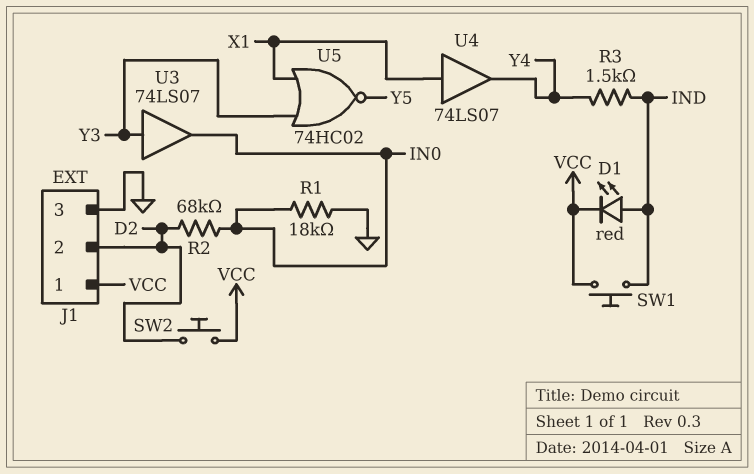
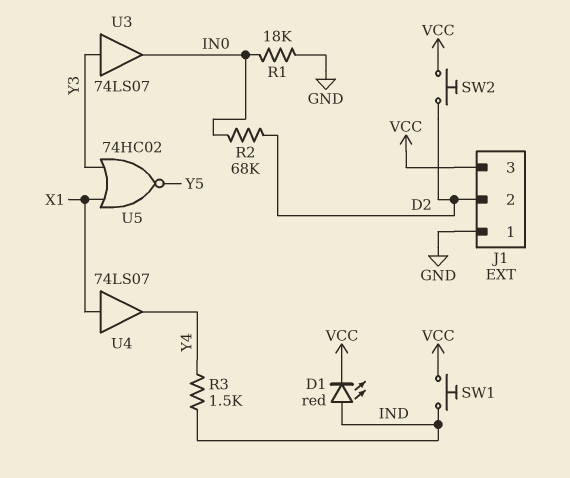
J1 pin 1: VCC -> GND
J1 pin 3: GND -> VCC

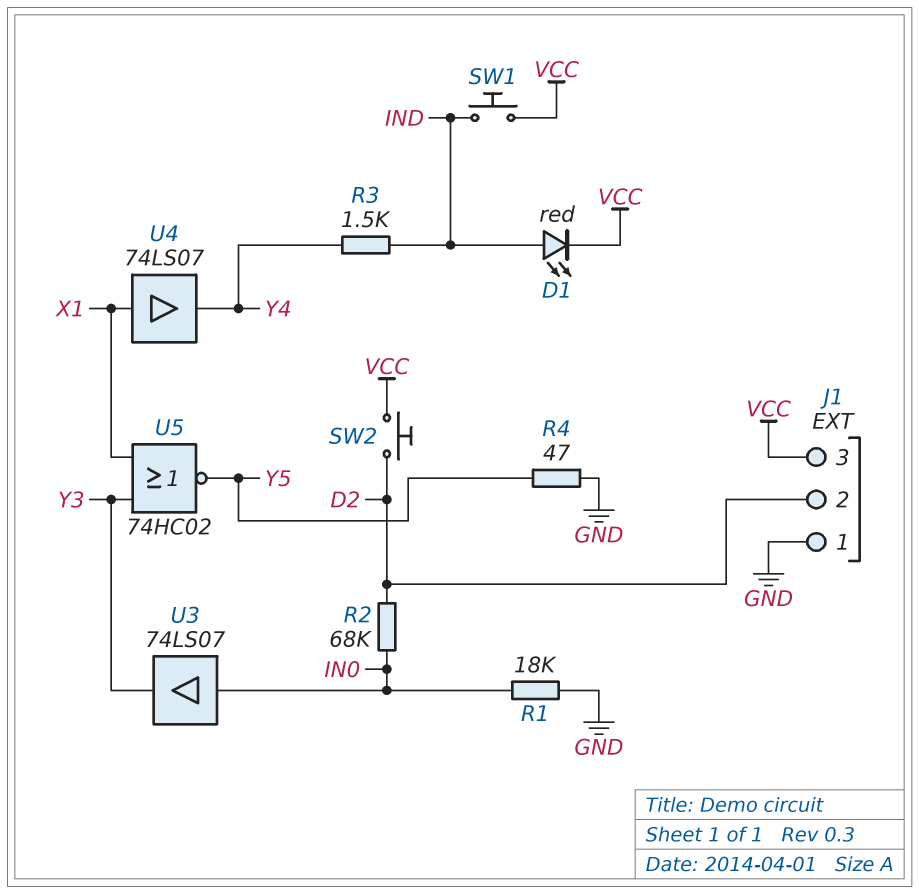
R4: none -> 47 (GND, Y5)
U3: buffer 74LS07 (in Y3, out IN0) -> buffer 74LS07 (in IN0, out Y3)

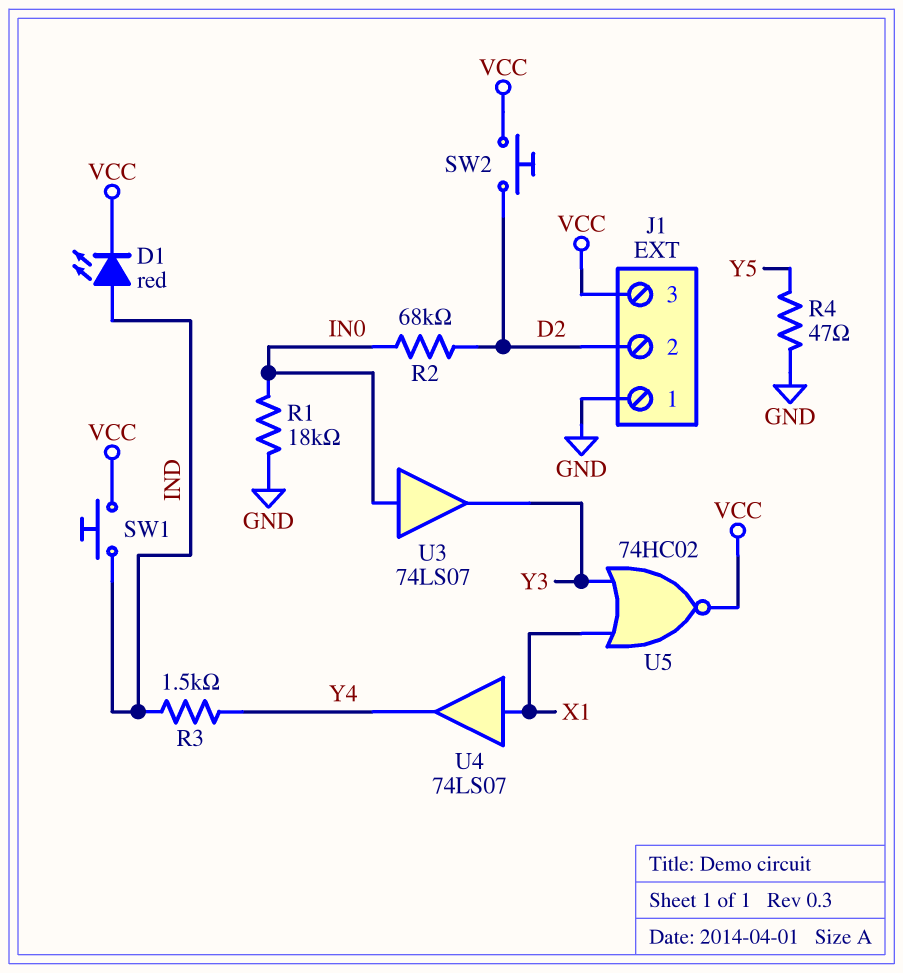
U5: NOR 74HC02 (in X1, in Y3, out Y5) -> NOR 74HC02 (in X1, in Y3, out VCC)

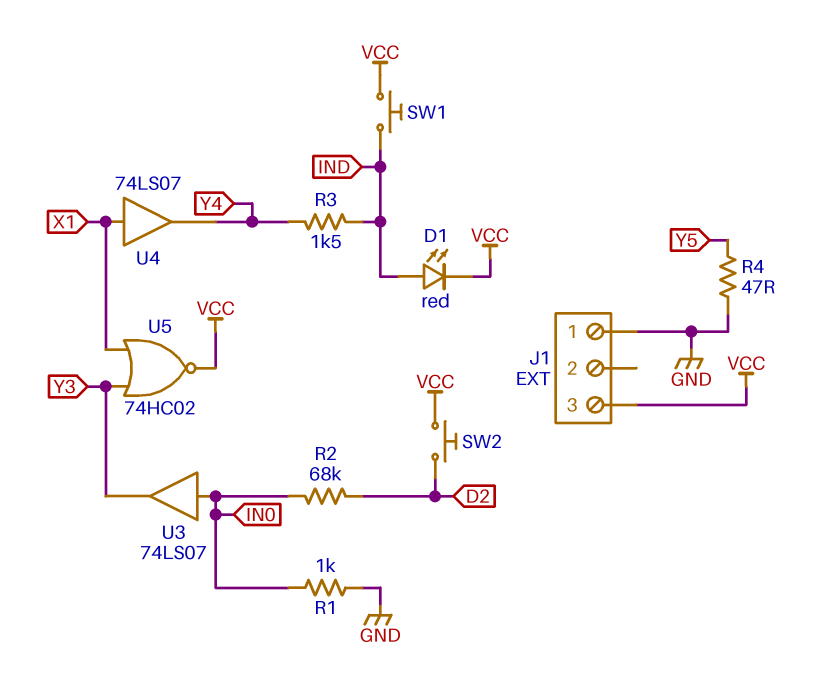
J1 pin 2: D2 -> none
R1: 18k (GND, IN0) -> 1k (GND, IN0)

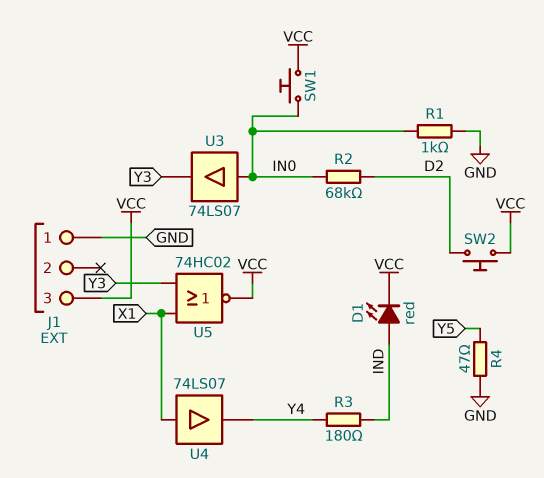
R3: 1.5k (IND, Y4) -> 180 (IND, Y4)
SW1: button (IND, VCC) -> button (IN0, VCC)

